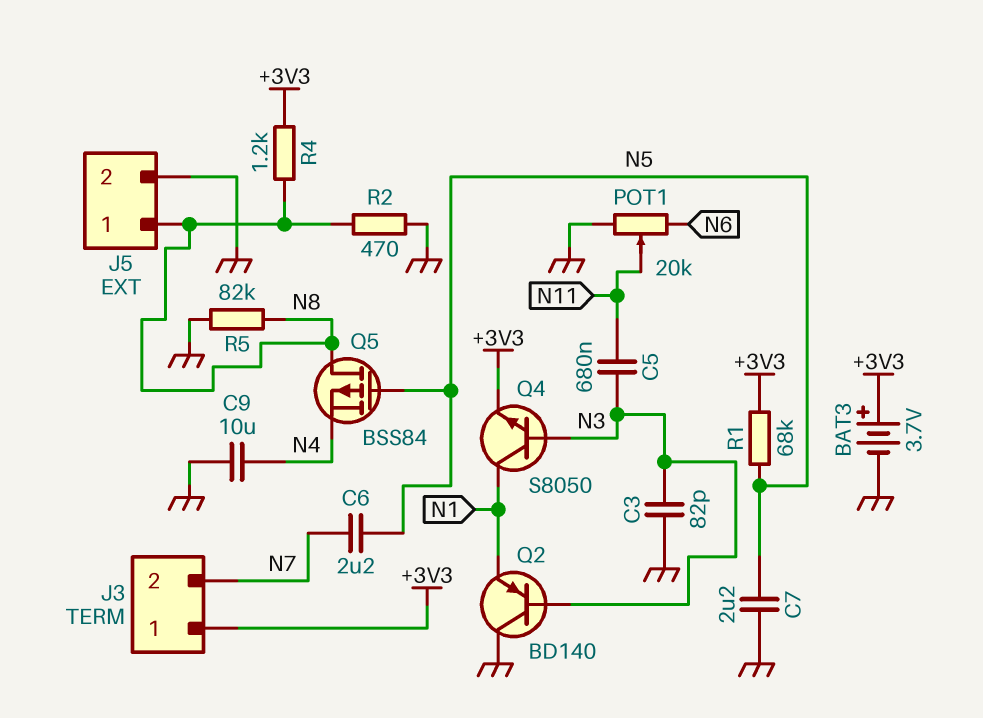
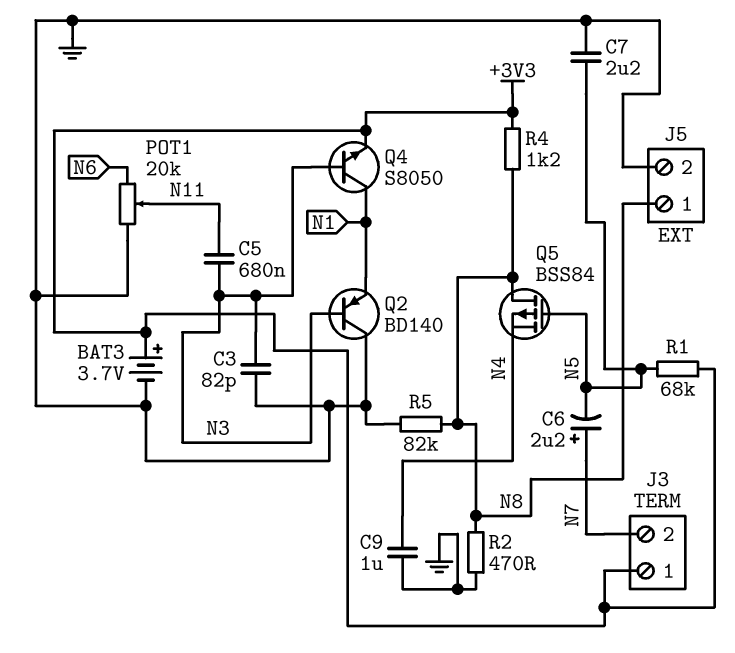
C6: 2.2uF (N5, N7) -> 2.2uF (plus N7, minus N5)
C9: 10uF (GND, N4) -> 1uF (GND, N4)

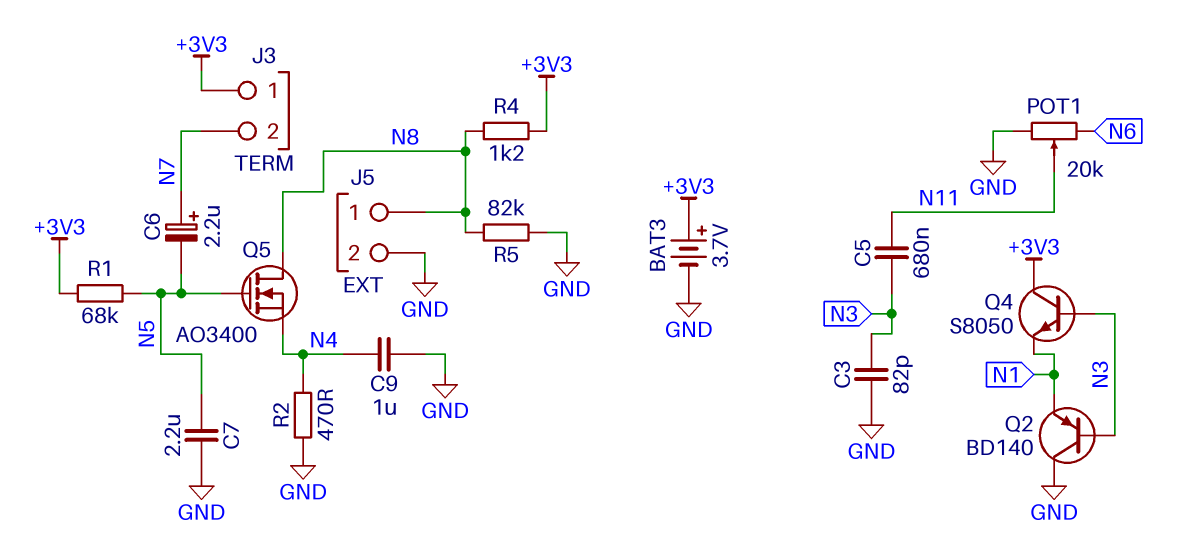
Q4: NPN S8050 (B N3, C N1, E +3V3) -> NPN S8050 (B N3, C +3V3, E N1)
Q5: PMOS BSS84 (G N5, D N8, S N4) -> NMOS AO3400 (G N5, D N8, S N4)
R2: 470 (GND, N8) -> 470 (GND, N4)

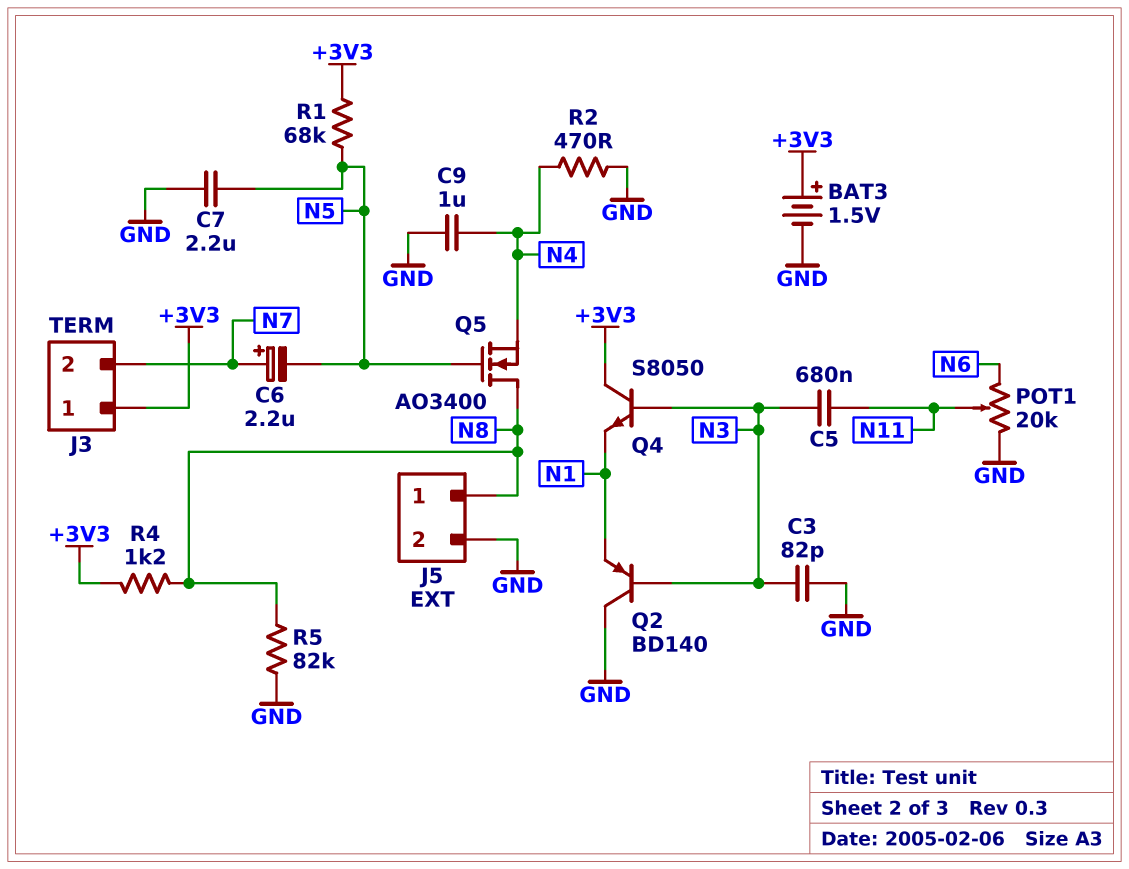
BAT3: 3.7V (plus +3V3, minus GND) -> 1.5V (plus +3V3, minus GND)

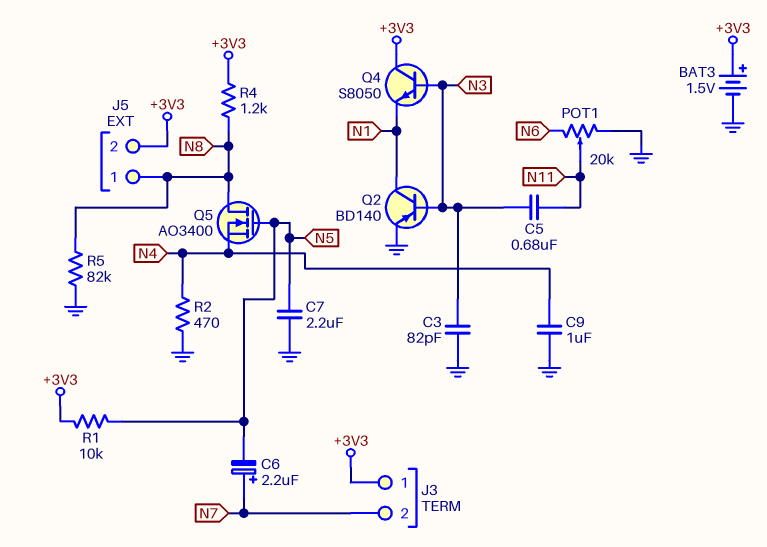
J5 pin 2: GND -> +3V3
Q2: PNP BD140 (B N3, C GND, E N1) -> PNP BD140 (B N3, C N1, E GND)
R1: 68k (+3V3, N5) -> 10k (+3V3, N5)

